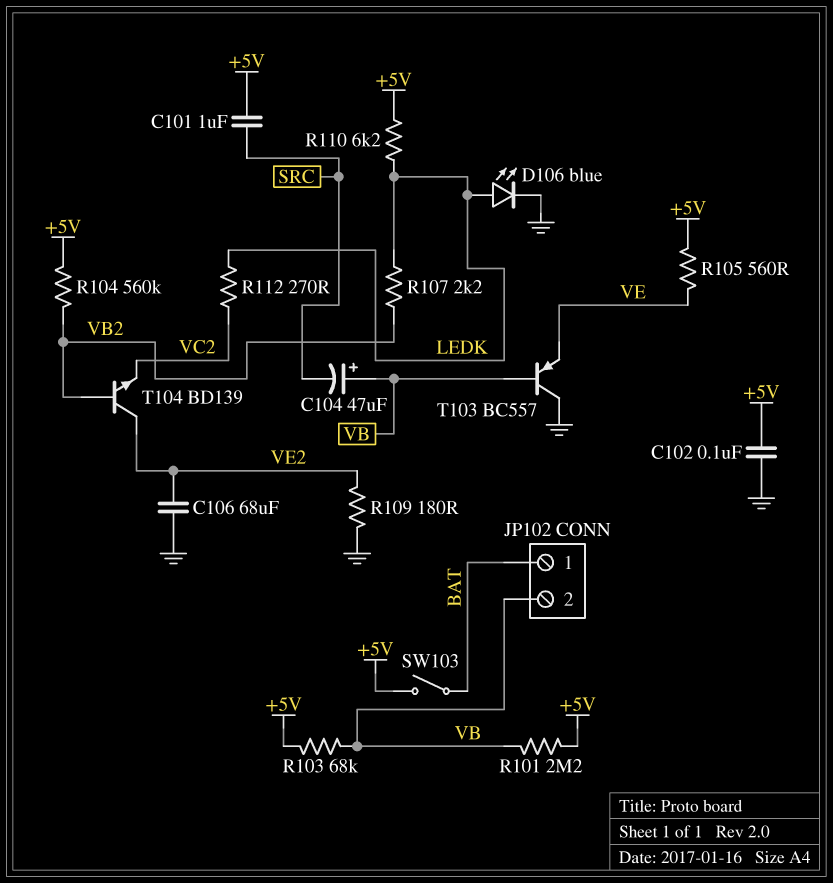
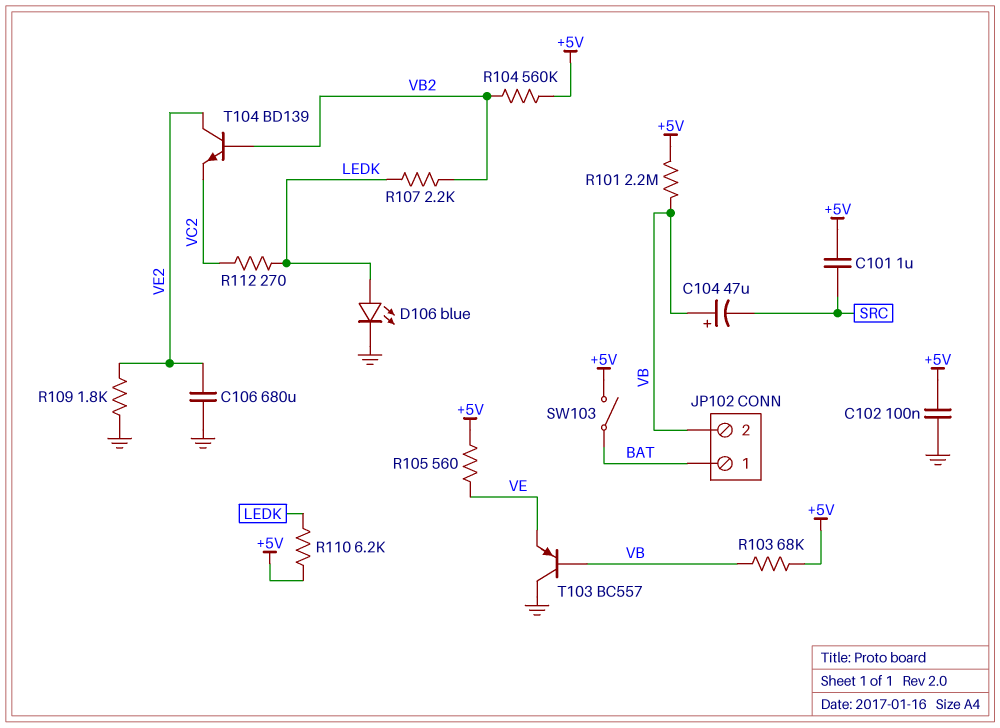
C106: 68uF (GND, VE2) -> 680uF (GND, VE2)
R109: 180 (GND, VE2) -> 1.8k (GND, VE2)

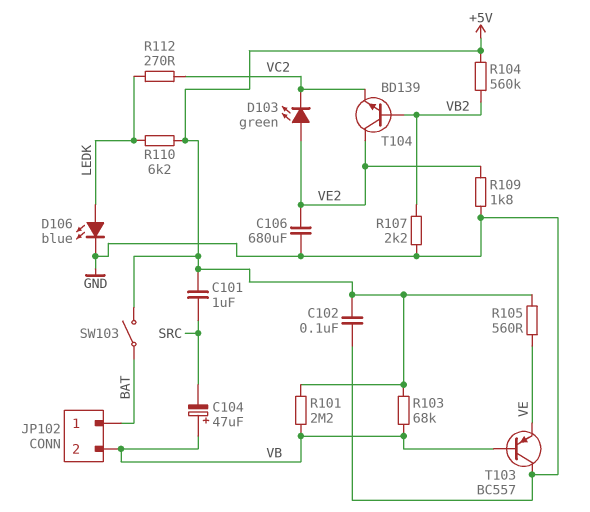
D103: none -> LED green (A VE2, K VC2)
R107: 2.2k (LEDK, VB2) -> 2.2k (GND, VB2)

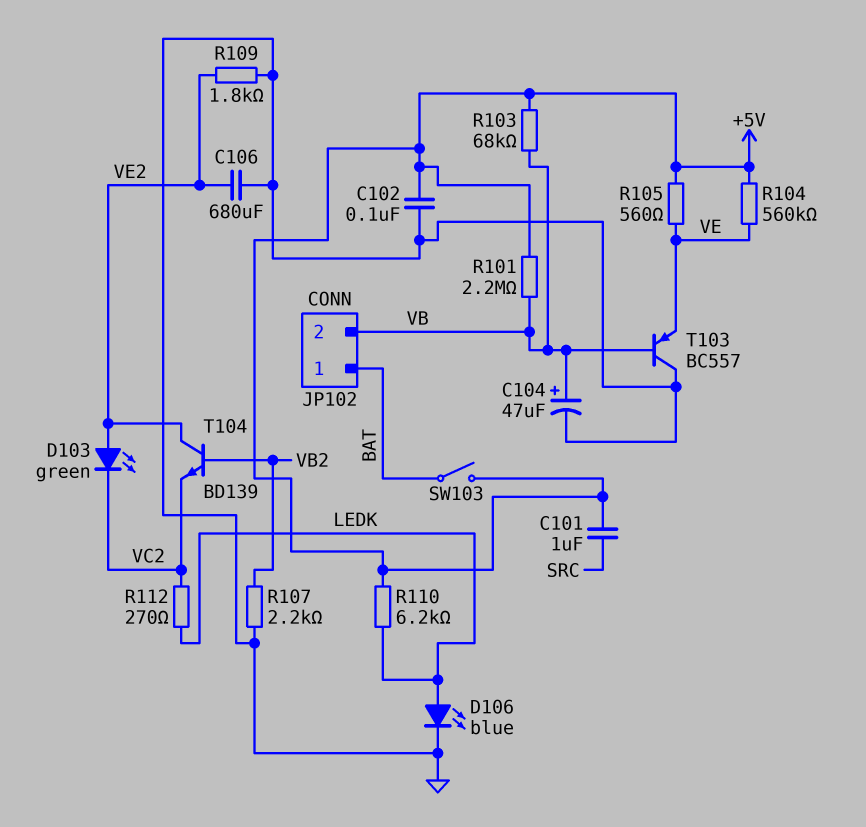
C104: 47uF (plus VB, minus SRC) -> 47uF (plus VB, minus GND)
R104: 560k (+5V, VB2) -> 560k (+5V, VE)

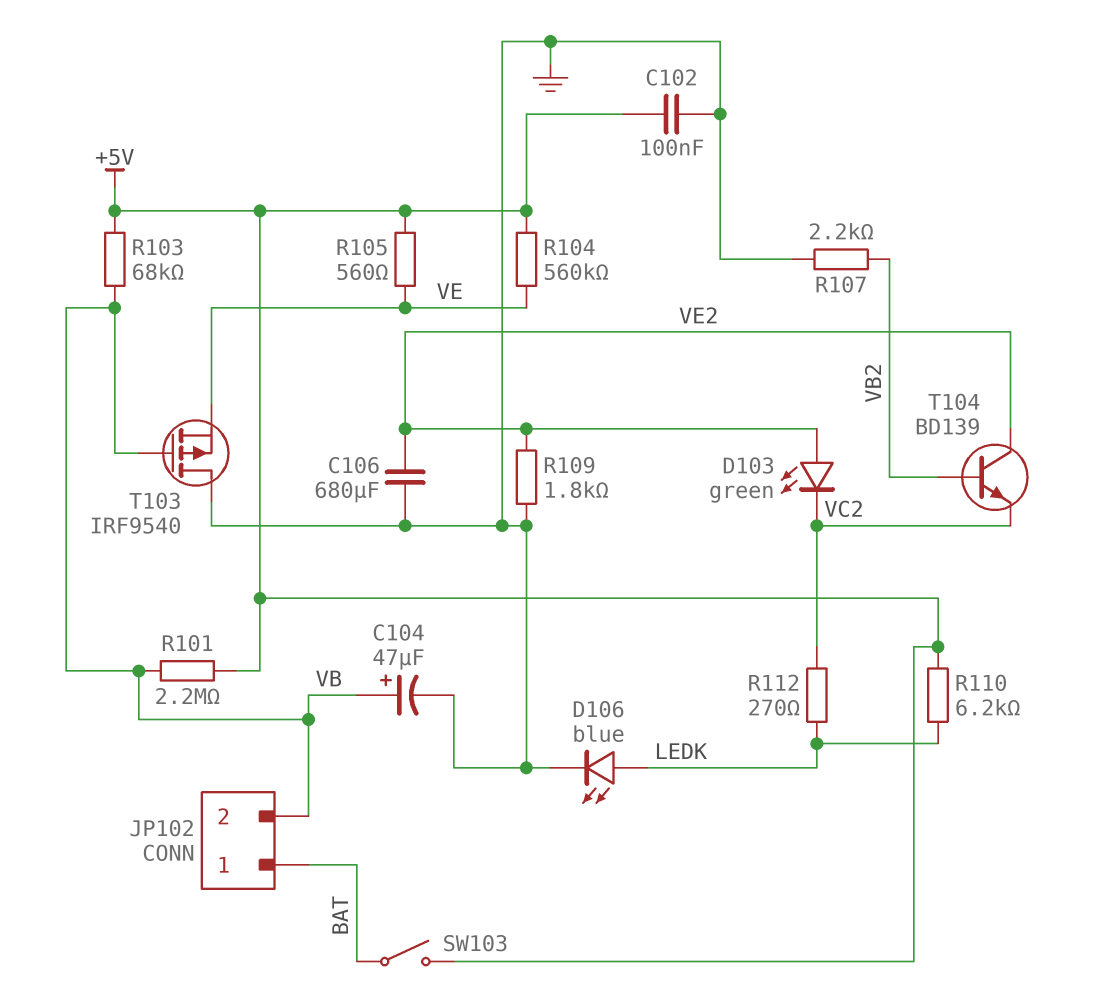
C101: 1uF (+5V, SRC) -> none
T103: PNP BC557 (B VB, C GND, E VE) -> PMOS IRF9540 (G VB, D GND, S VE)

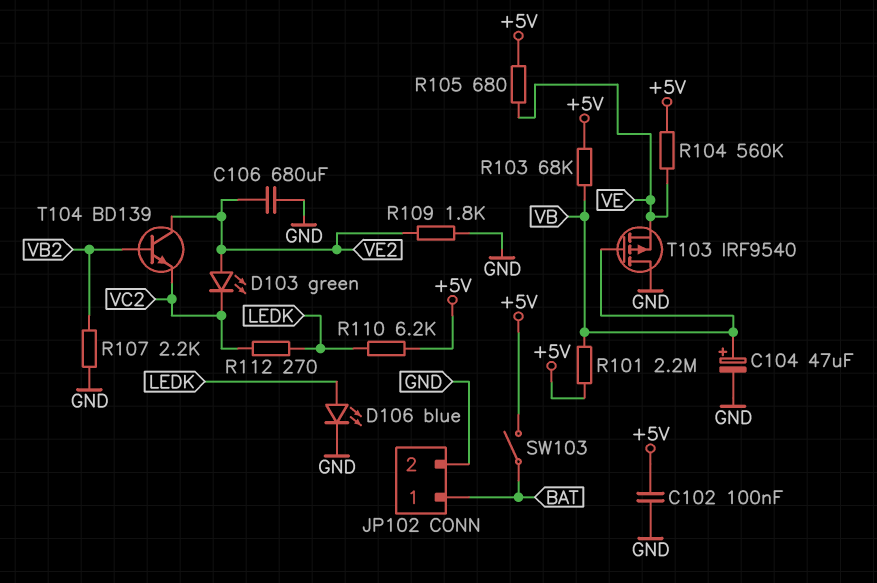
JP102 pin 2: VB -> GND
R105: 560 (+5V, VE) -> 680 (+5V, VE)

